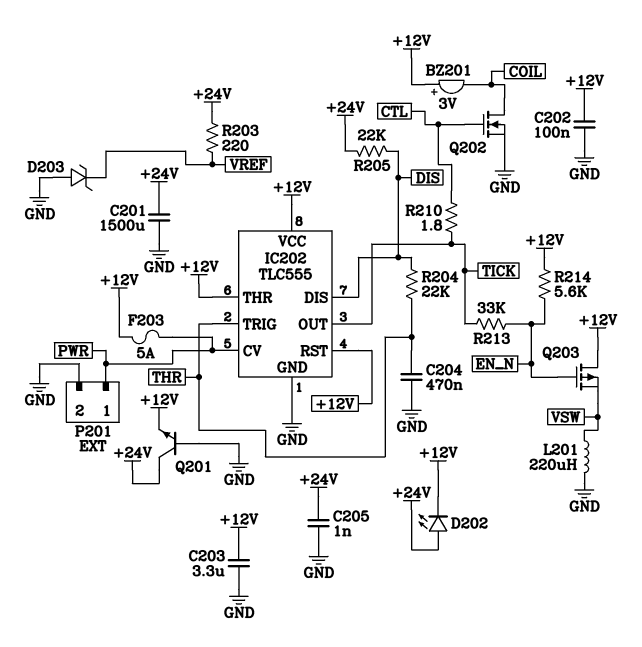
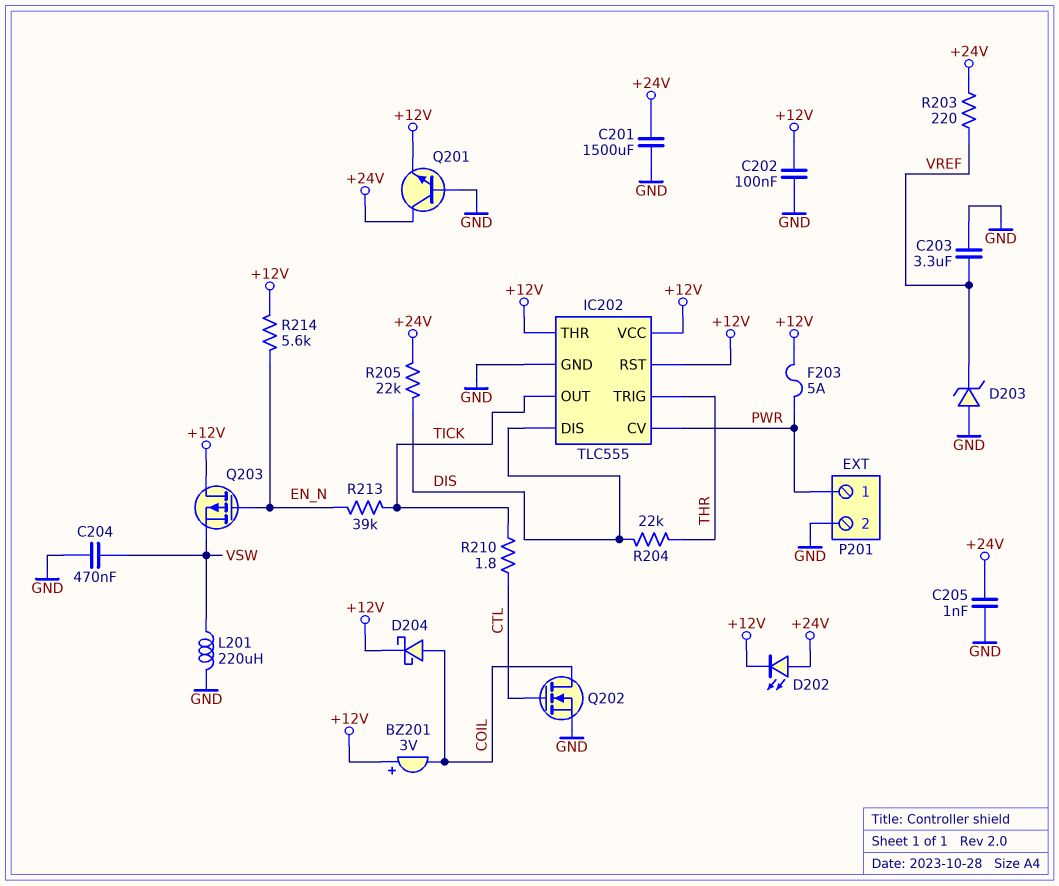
C203: 3.3uF (+12V, GND) -> 3.3uF (GND, VREF)
C204: 470nF (GND, THR) -> 470nF (GND, VSW)
D204: none -> schottky (A COIL, K +12V)
R213: 33k (EN_N, TICK) -> 39k (EN_N, TICK)

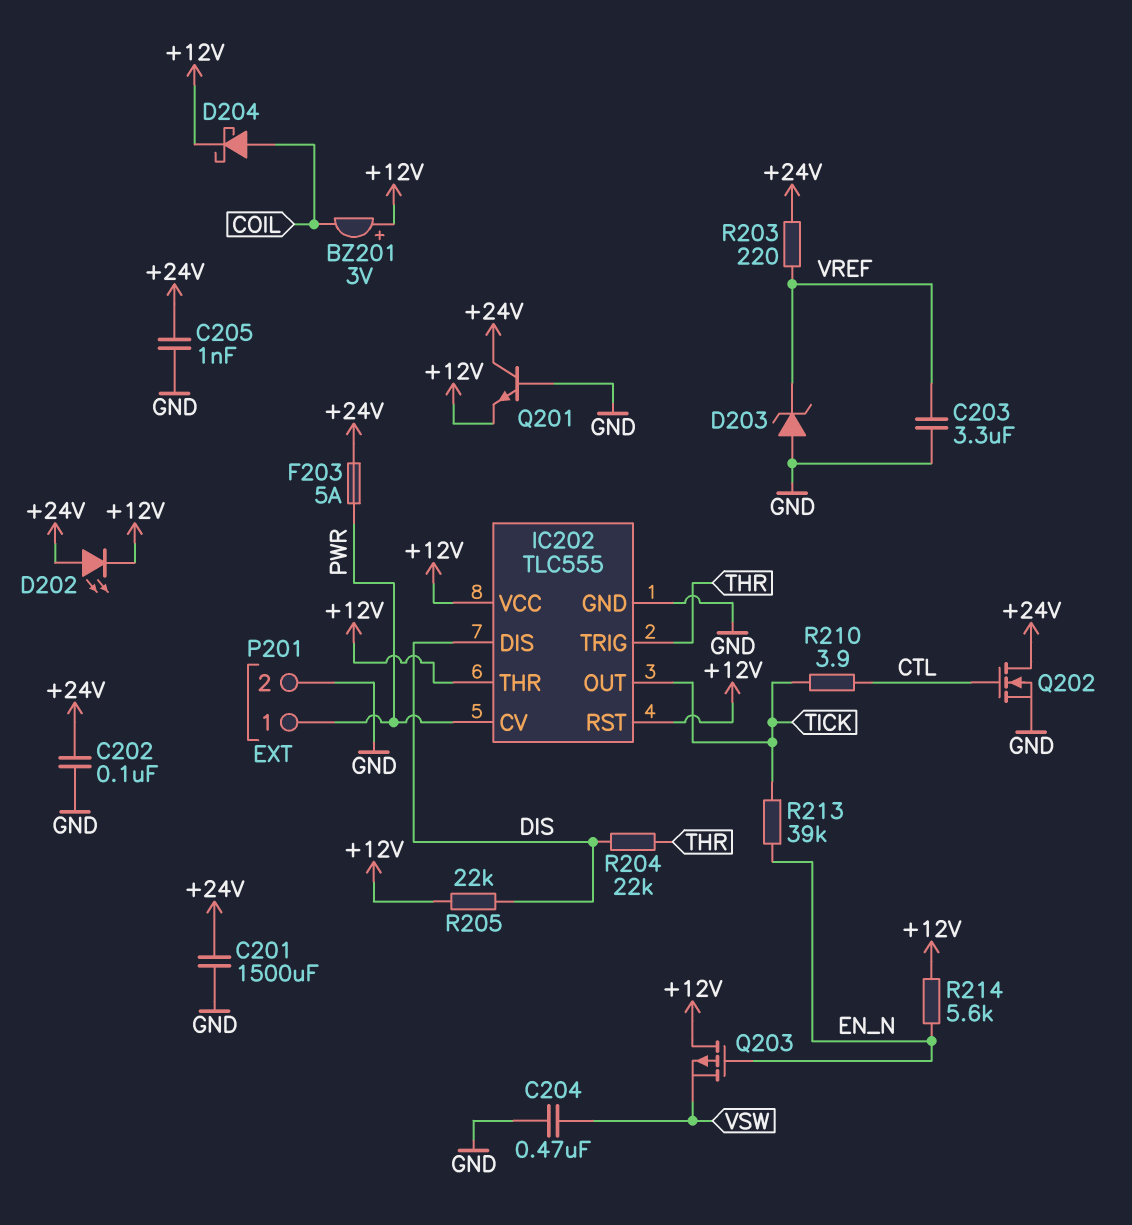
C202: 100nF (+12V, GND) -> 100nF (+24V, GND)
F203: 5A (+12V, PWR) -> 5A (+24V, PWR)
L201: 220uH (GND, VSW) -> none
Q202: NMOS (G CTL, D COIL, S GND) -> NMOS (G CTL, D +24V, S GND)
R205: 22k (+24V, DIS) -> 22k (+12V, DIS)
R210: 1.8 (CTL, TICK) -> 3.9 (CTL, TICK)

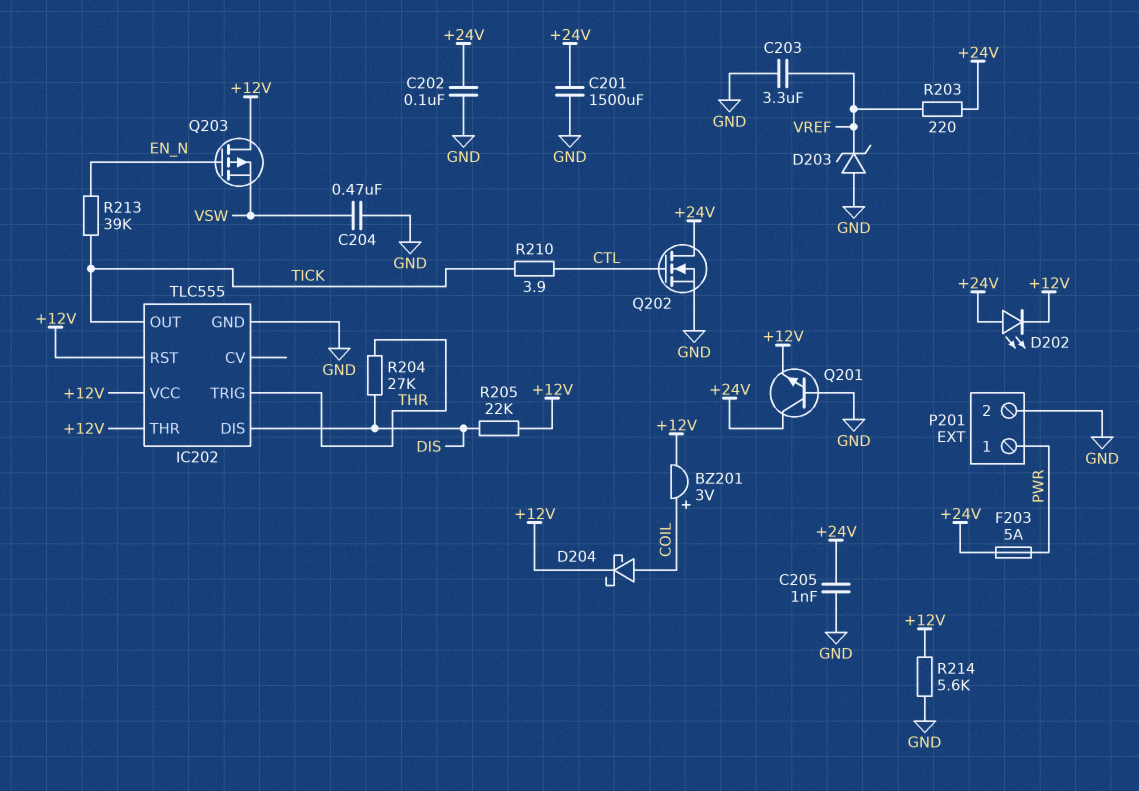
BZ201: buzzer 3V (plus +12V, minus COIL) -> buzzer 3V (plus COIL, minus +12V)
IC202 pin CV: PWR -> none
R204: 22k (DIS, THR) -> 27k (DIS, THR)
R214: 5.6k (+12V, EN_N) -> 5.6k (+12V, GND)

